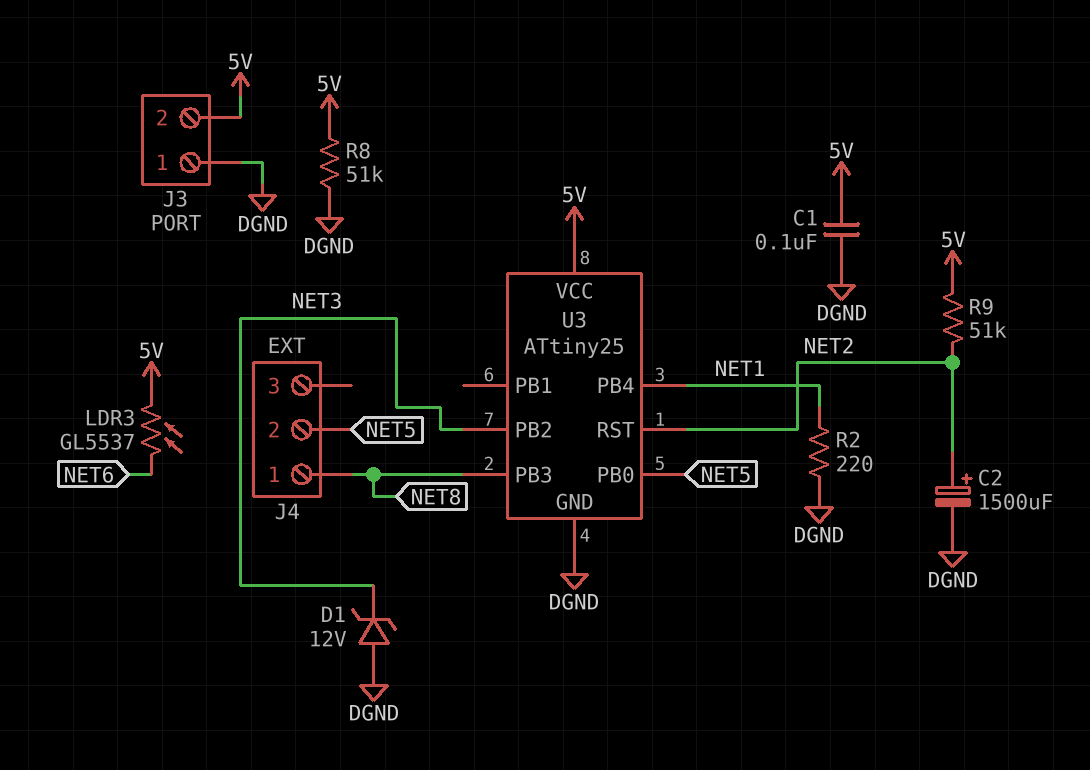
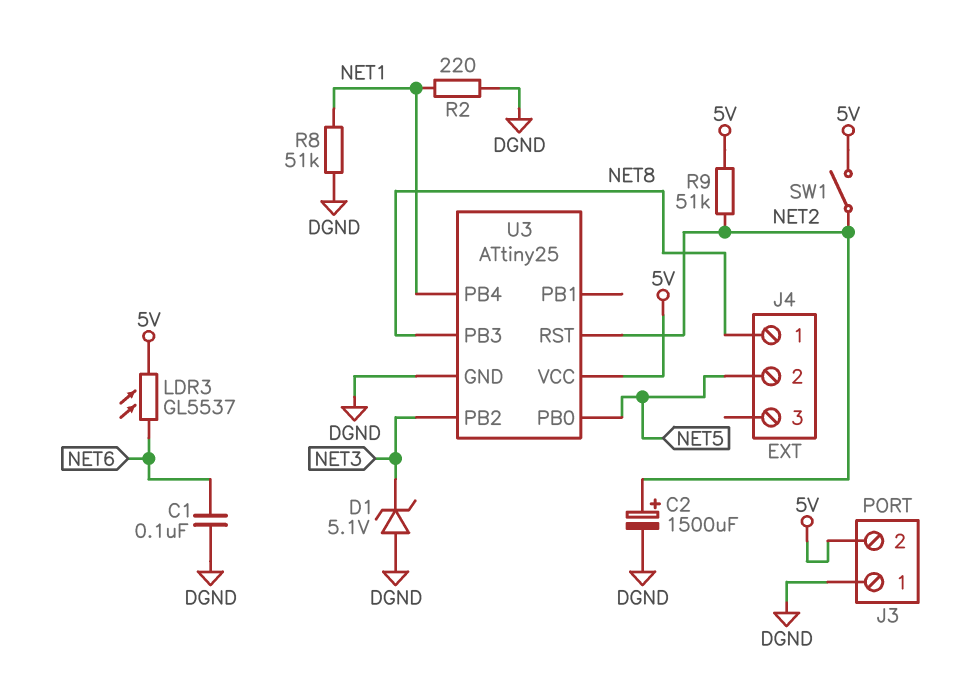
C1: 100nF (5V, DGND) -> 100nF (DGND, NET6)
D1: zener 12V (A DGND, K NET3) -> zener 5.1V (A DGND, K NET3)
R8: 51k (5V, DGND) -> 51k (DGND, NET1)
SW1: none -> switch (5V, NET2)

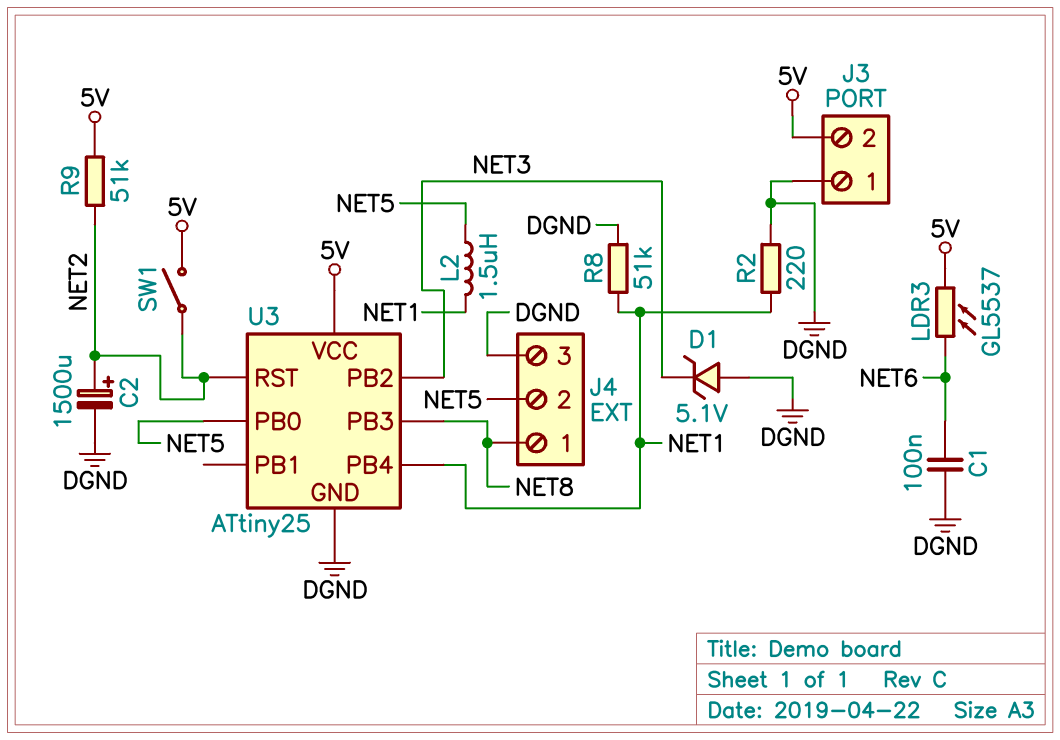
J4 pin 3: none -> DGND
L2: none -> 1.5uH (NET1, NET5)

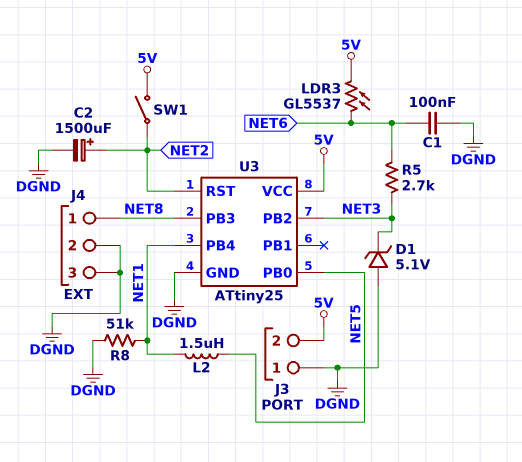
J4 pin 2: NET5 -> DGND
R2: 220 (DGND, NET1) -> none
R5: none -> 2.7k (NET3, NET6)
R9: 51k (5V, NET2) -> none

